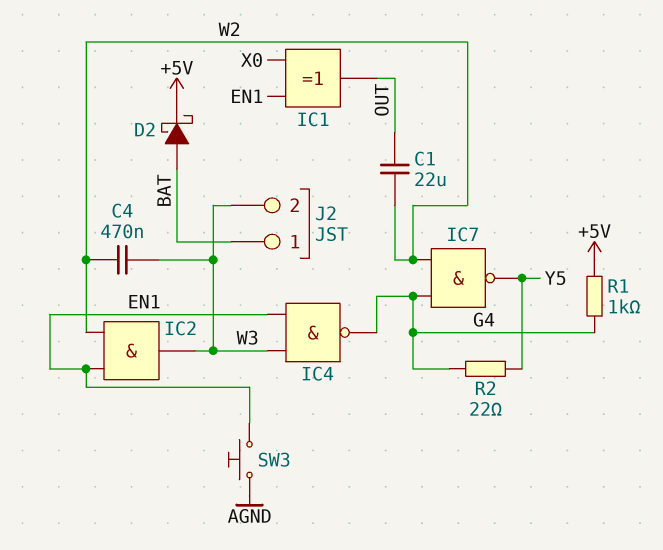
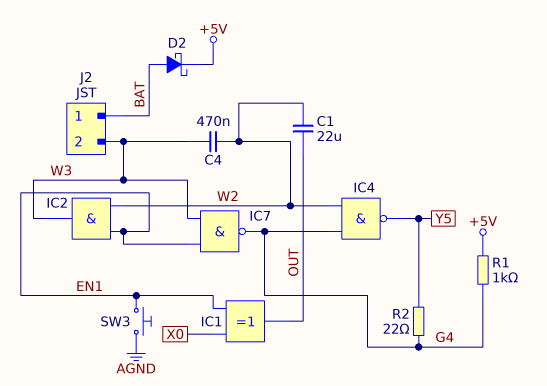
IC4: NAND (in EN1, in W3, out G4) -> NAND (in G4, in W2, out Y5)
IC7: NAND (in G4, in W2, out Y5) -> NAND (in EN1, in W3, out G4)

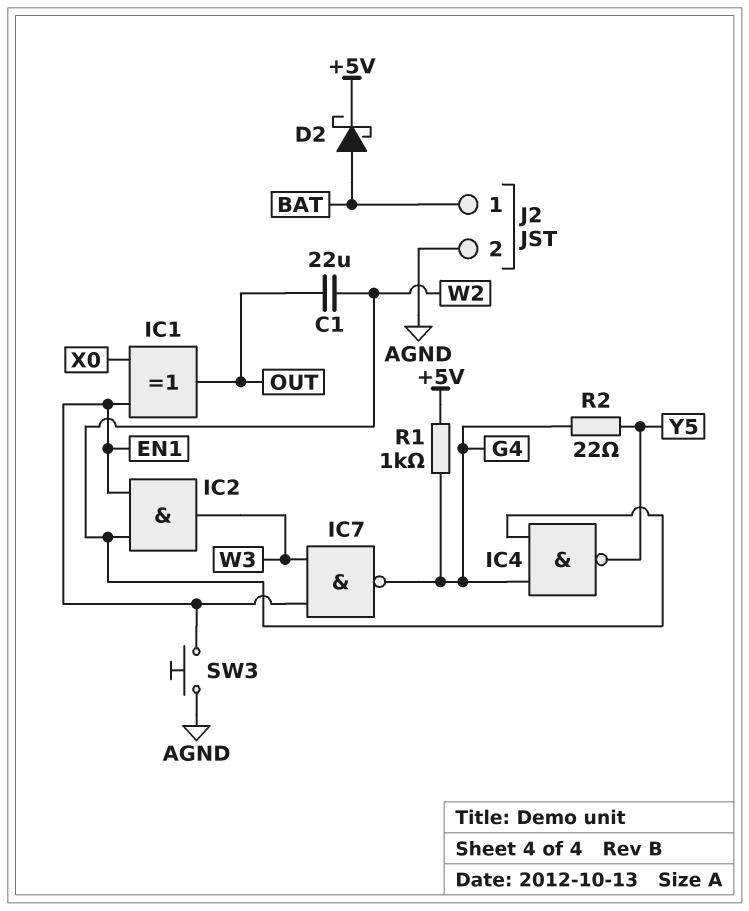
C4: 470nF (W2, W3) -> none
J2 pin 2: W3 -> AGND

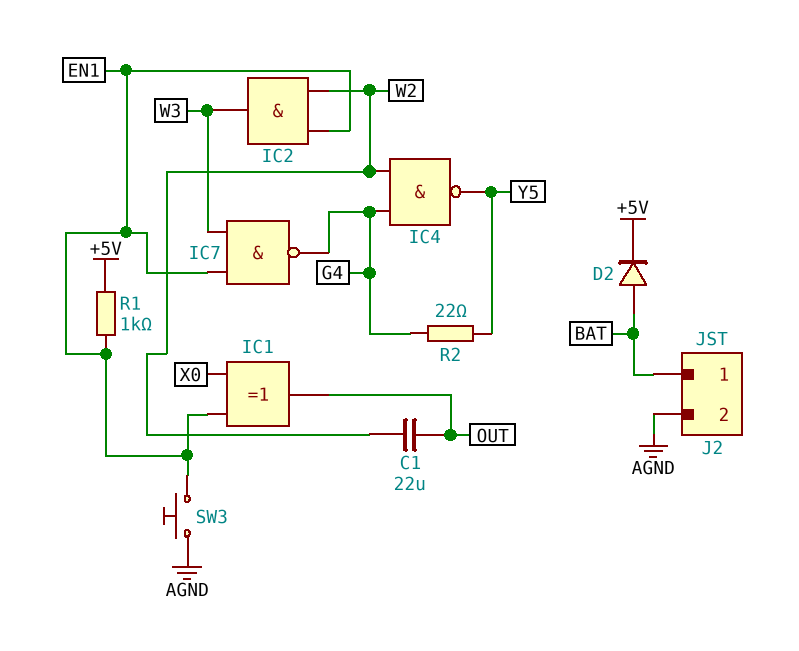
D2: schottky (A BAT, K +5V) -> diode (A BAT, K +5V)
R1: 1k (+5V, G4) -> 1k (+5V, EN1)

